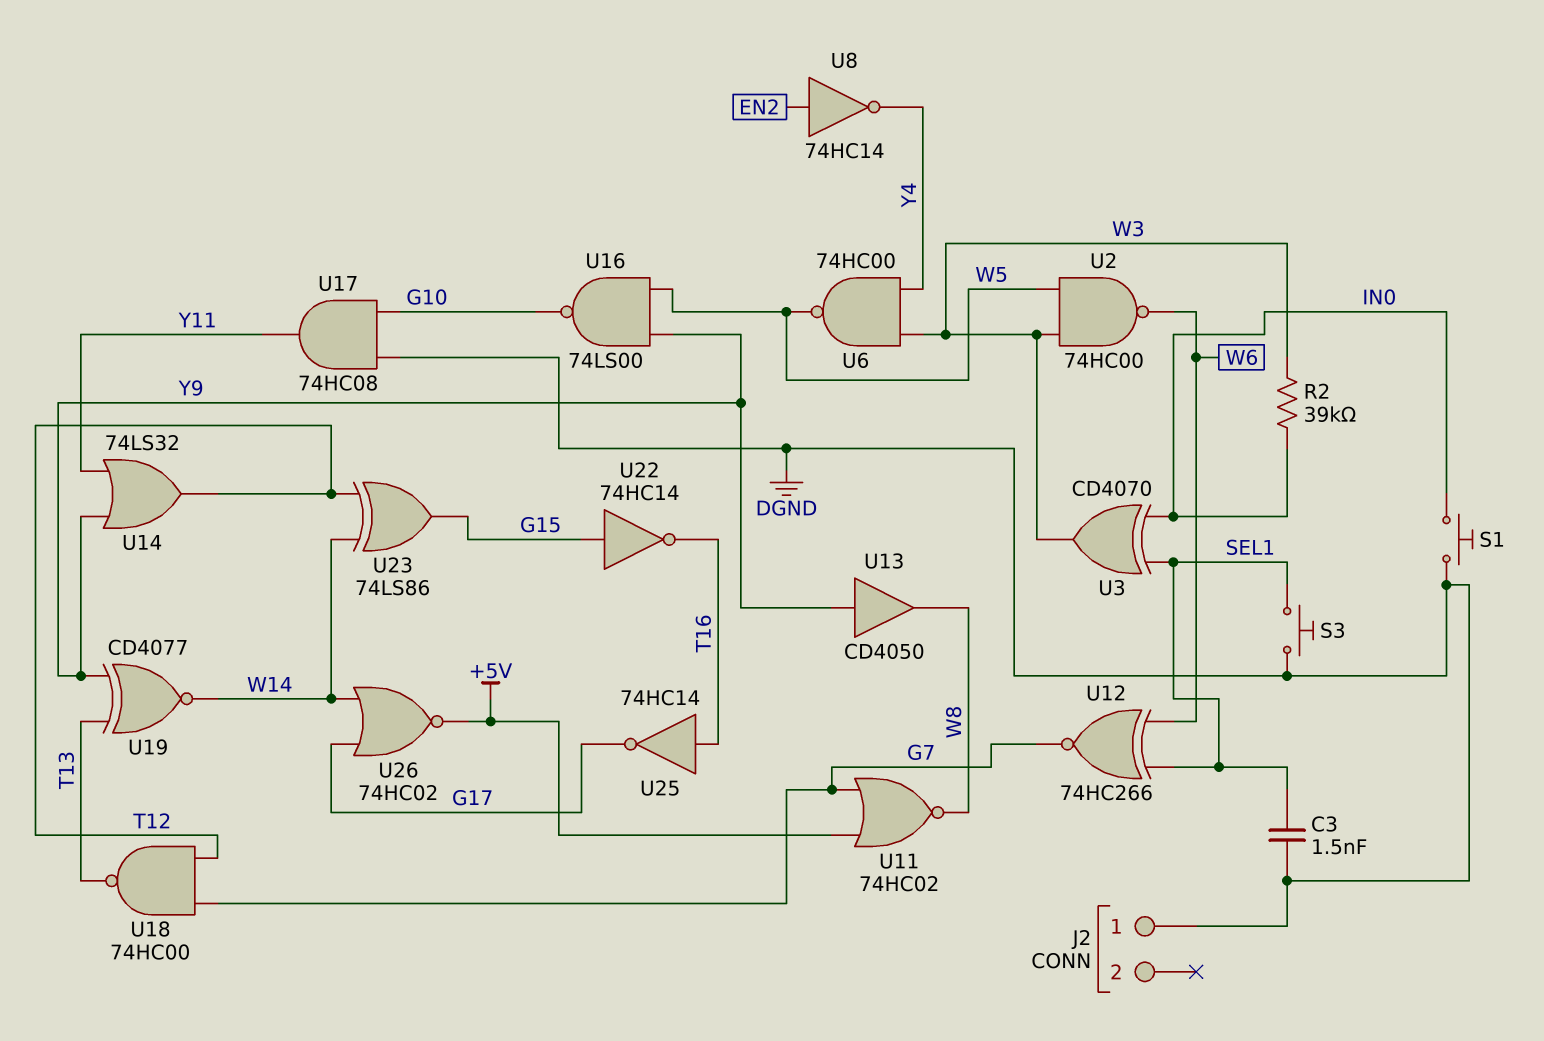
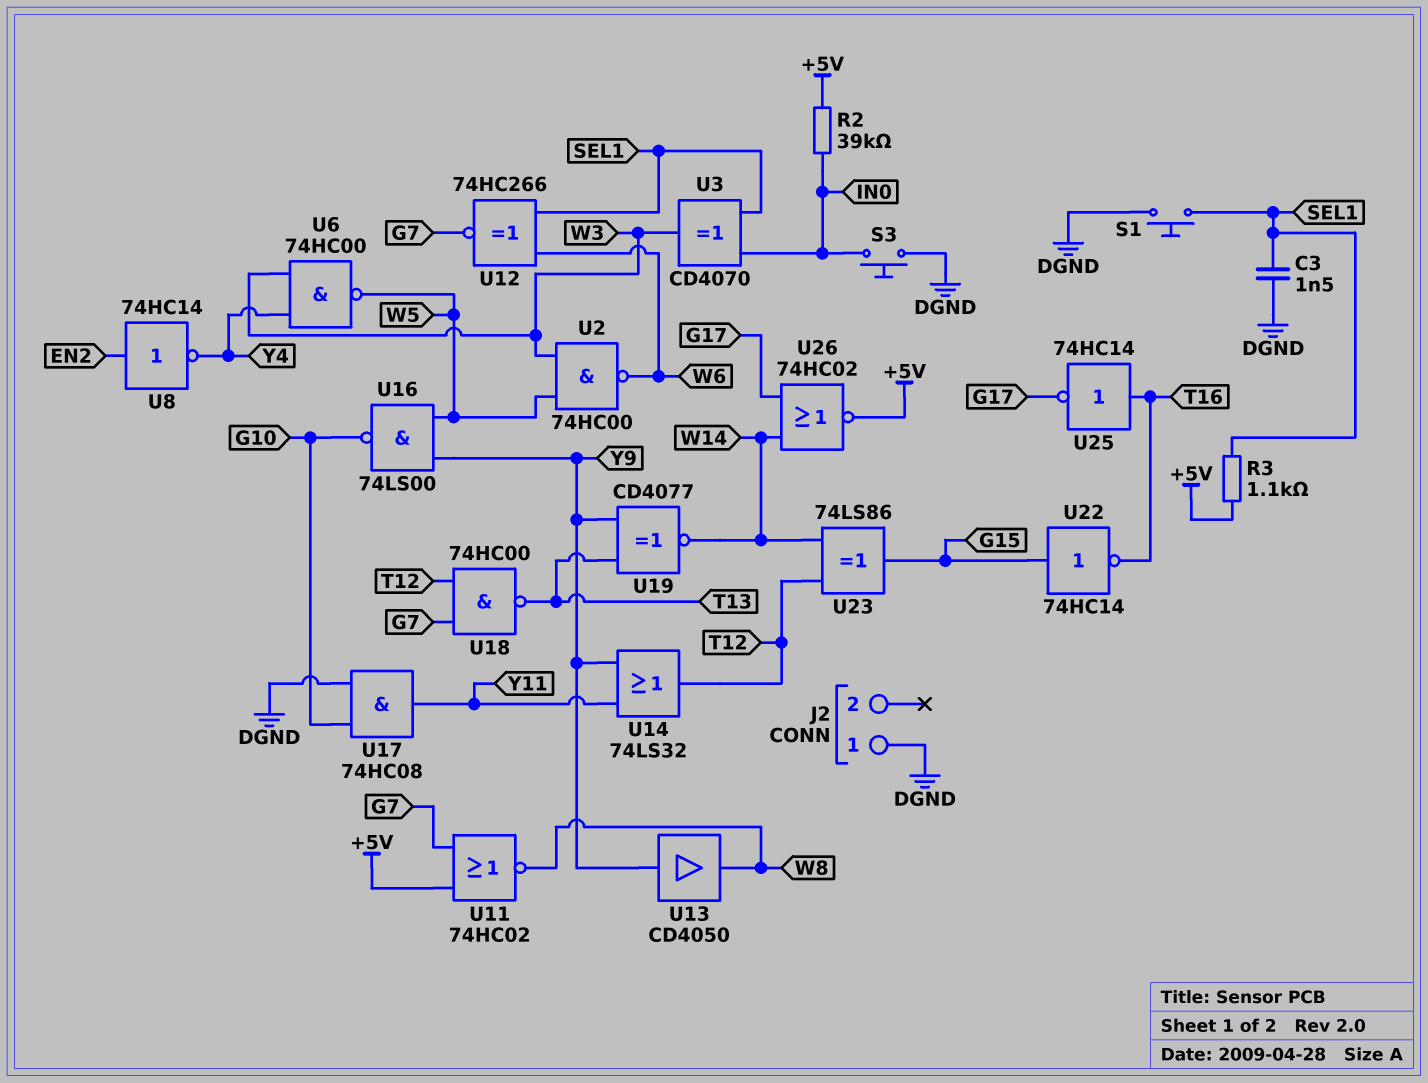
R2: 39k (IN0, W3) -> 39k (+5V, IN0)
R3: none -> 1.1k (+5V, SEL1)
S1: button (DGND, IN0) -> button (DGND, SEL1)
S3: button (DGND, SEL1) -> button (DGND, IN0)

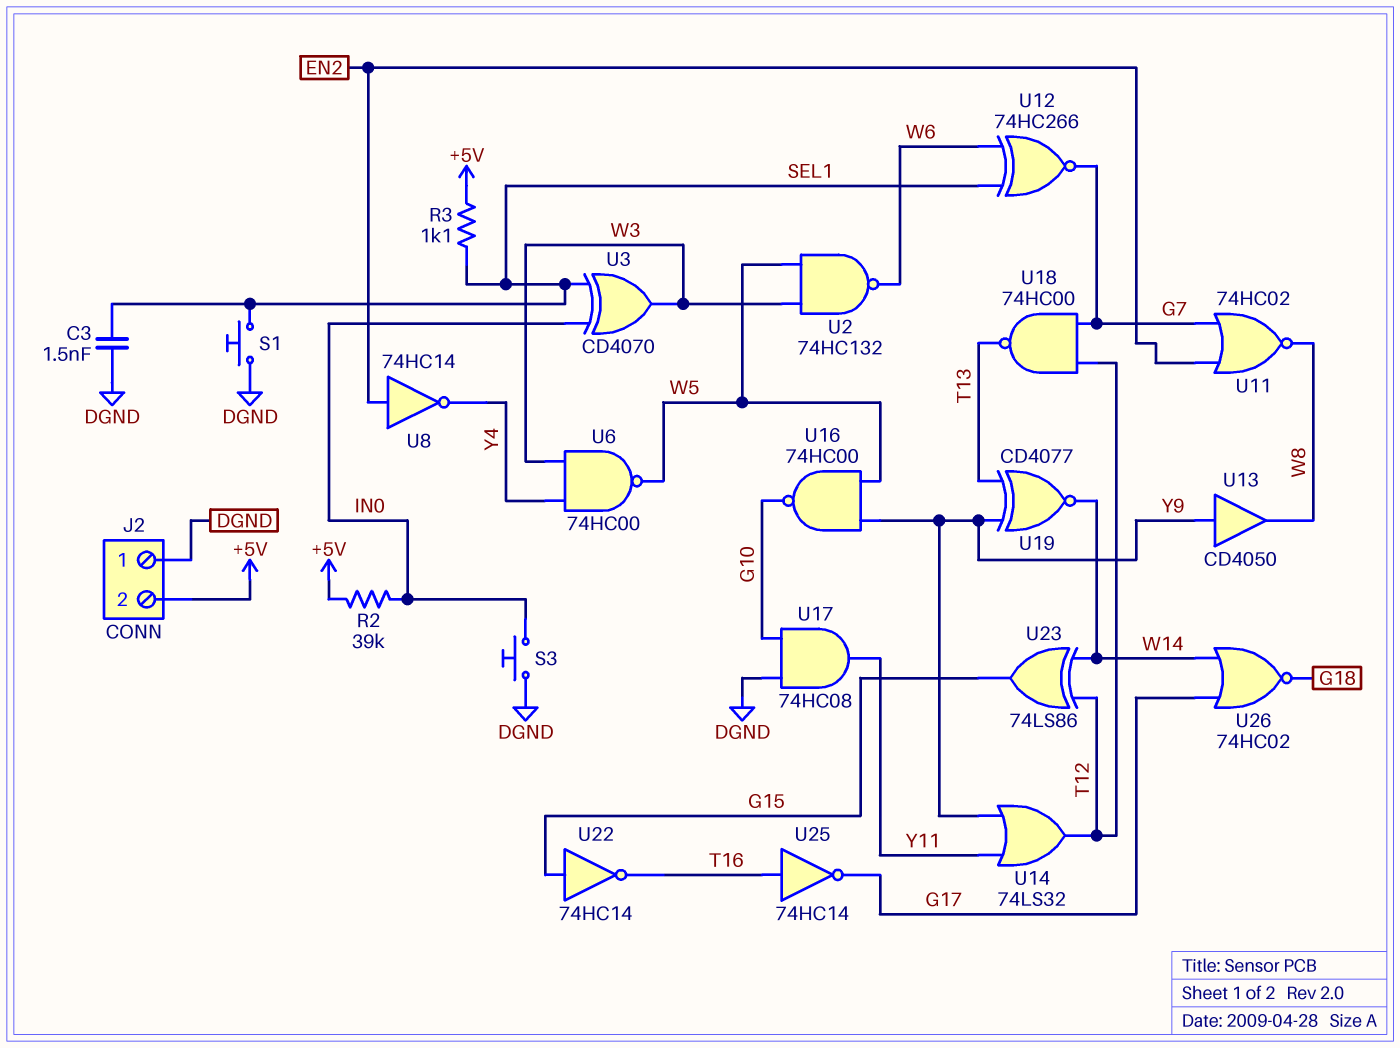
J2 pin 2: none -> +5V
U2: NAND 74HC00 (in W3, in W5, out W6) -> NAND 74HC132 (in W3, in W5, out W6)
U11: NOR 74HC02 (in +5V, in G7, out W8) -> NOR 74HC02 (in EN2, in G7, out W8)
U16: NAND 74LS00 (in W5, in Y9, out G10) -> NAND 74HC00 (in W5, in Y9, out G10)
U26: NOR 74HC02 (in G17, in W14, out +5V) -> NOR 74HC02 (in G17, in W14, out G18)

